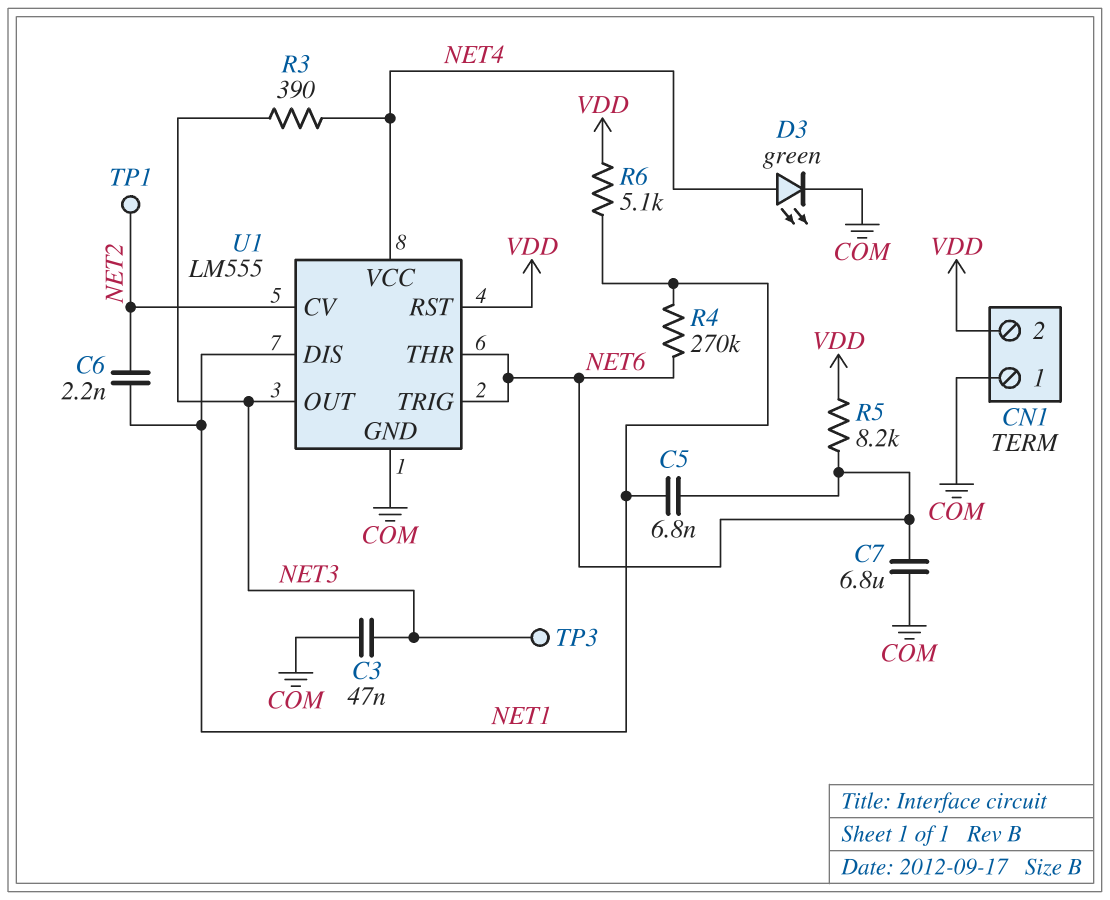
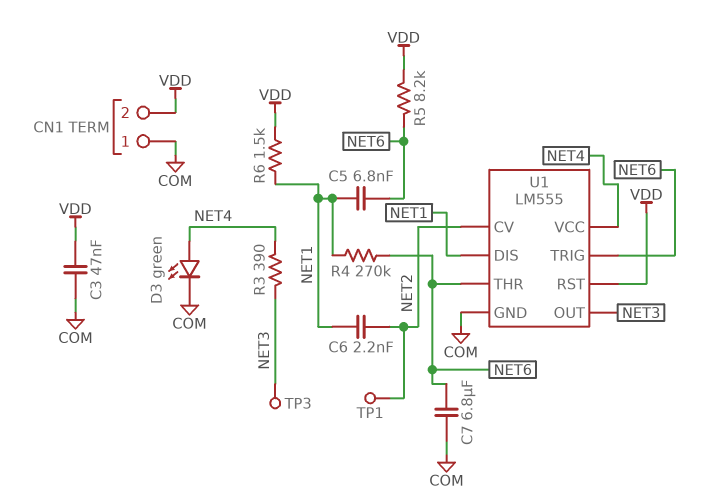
C3: 47nF (COM, NET3) -> 47nF (COM, VDD)
R6: 5.1k (NET1, VDD) -> 1.5k (NET1, VDD)

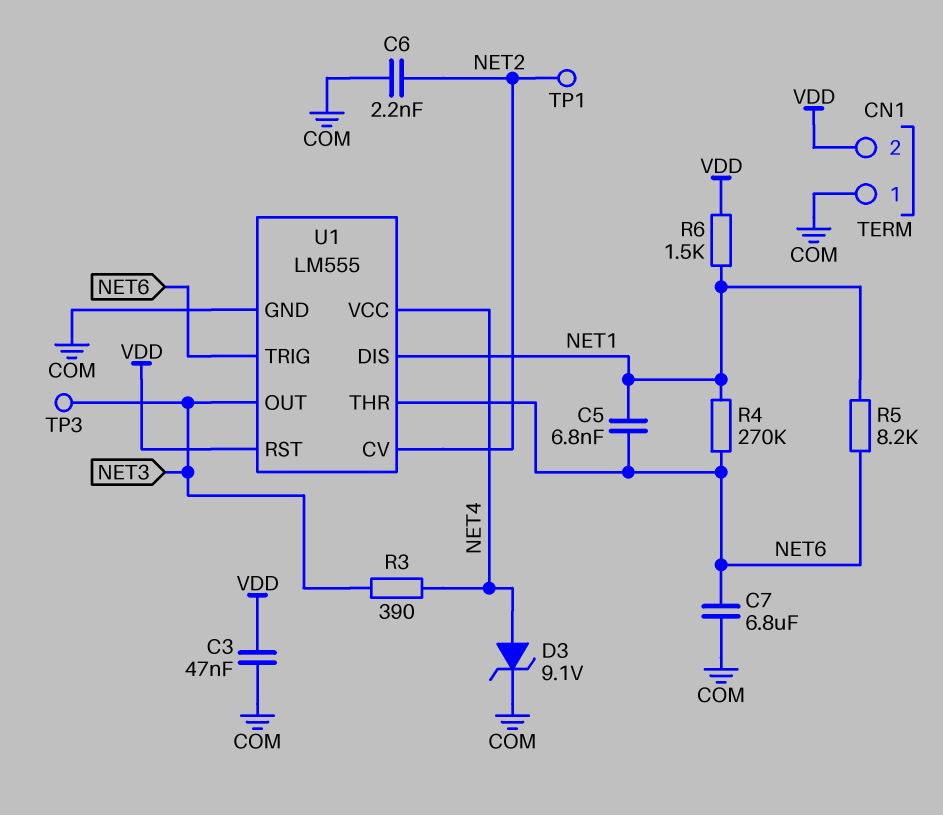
C6: 2.2nF (NET1, NET2) -> 2.2nF (COM, NET2)
D3: LED green (A NET4, K COM) -> zener 9.1V (A NET4, K COM)
R5: 8.2k (NET6, VDD) -> 8.2k (NET1, NET6)

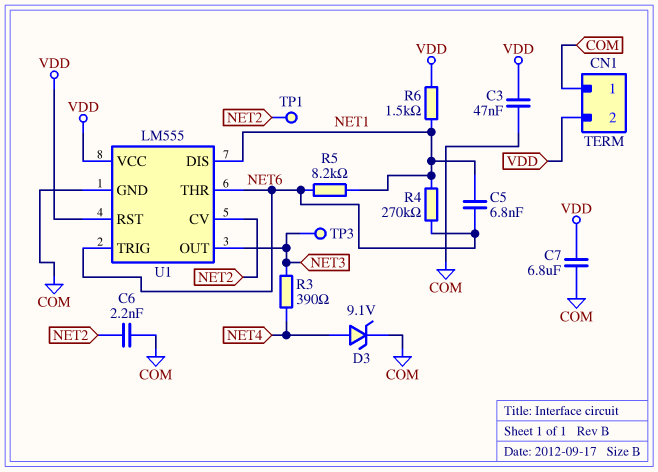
C7: 6.8uF (COM, NET6) -> 6.8uF (COM, VDD)
U1 pin VCC: NET4 -> VDD

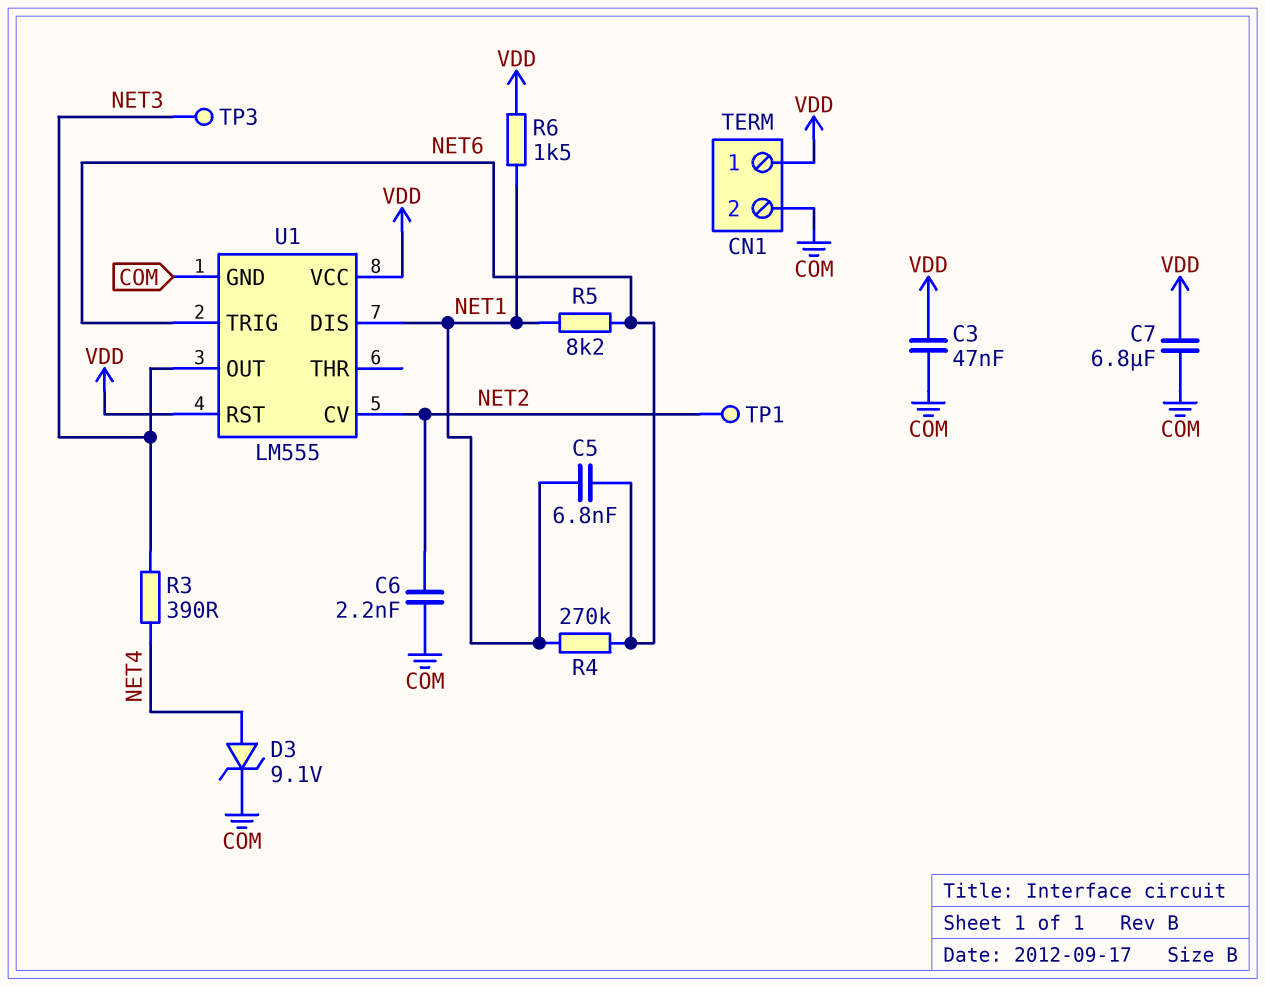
CN1 pin 1: COM -> VDD
CN1 pin 2: VDD -> COM
U1 pin THR: NET6 -> none

